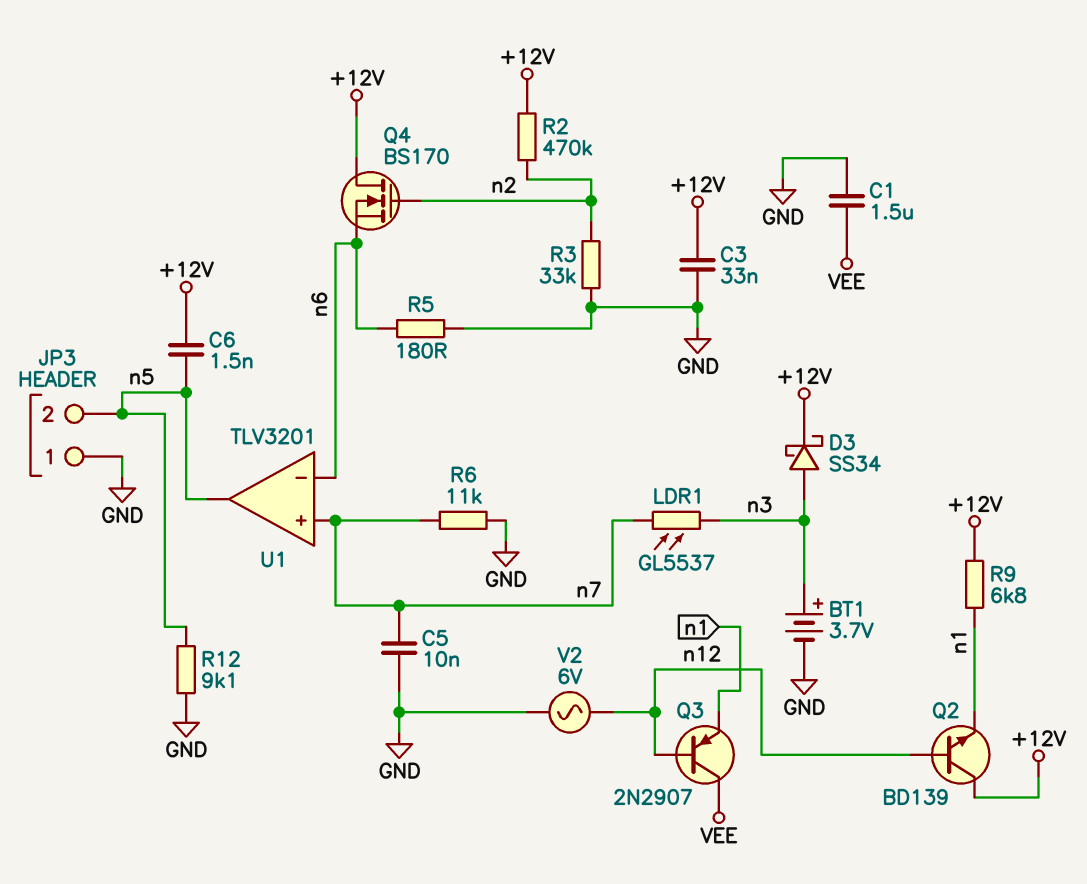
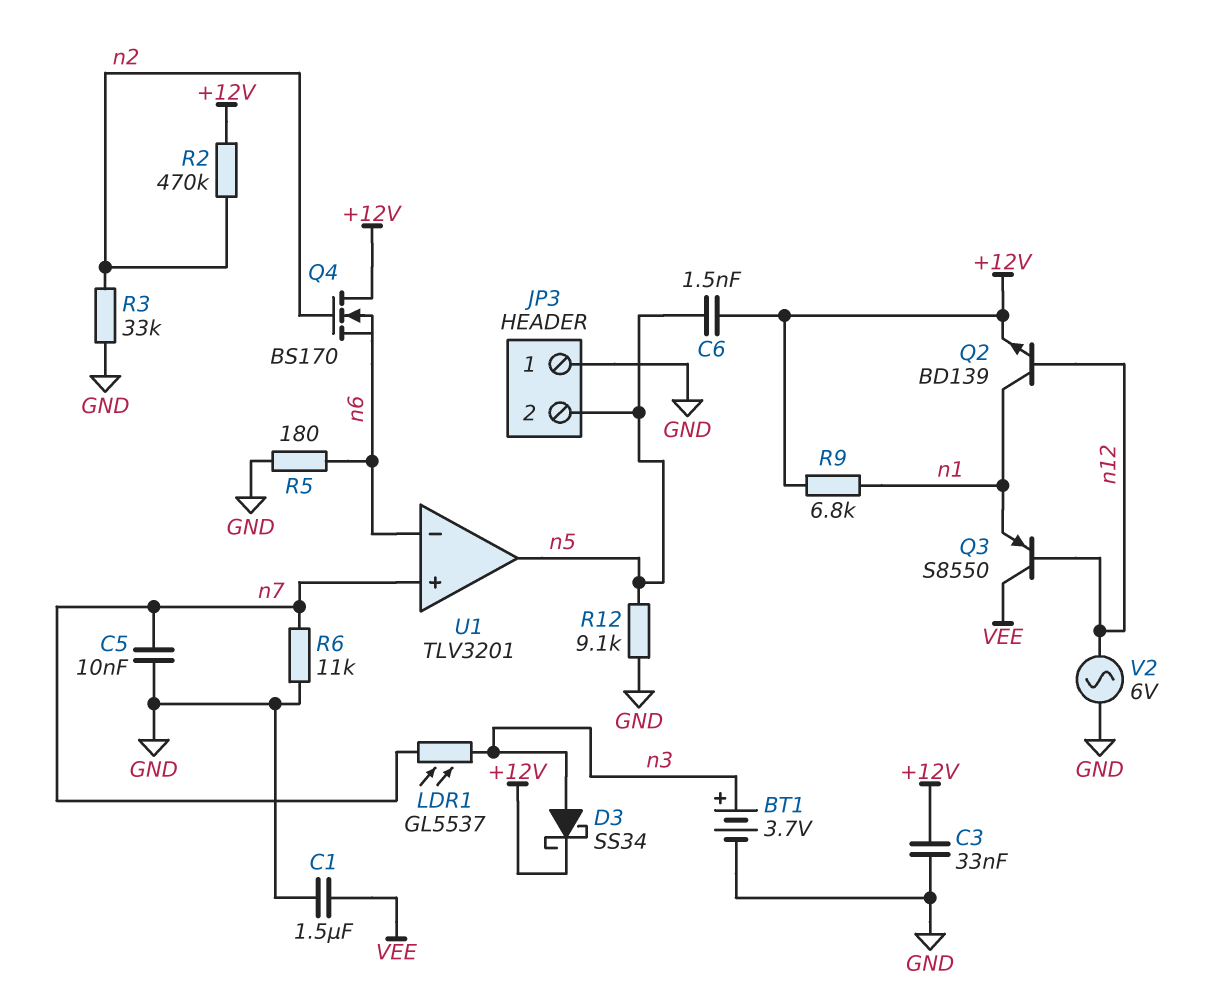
Q2: NPN BD139 (B n12, C +12V, E n1) -> NPN BD139 (B n12, C n1, E +12V)
Q3: PNP 2N2907 (B n12, C VEE, E n1) -> PNP S8550 (B n12, C VEE, E n1)

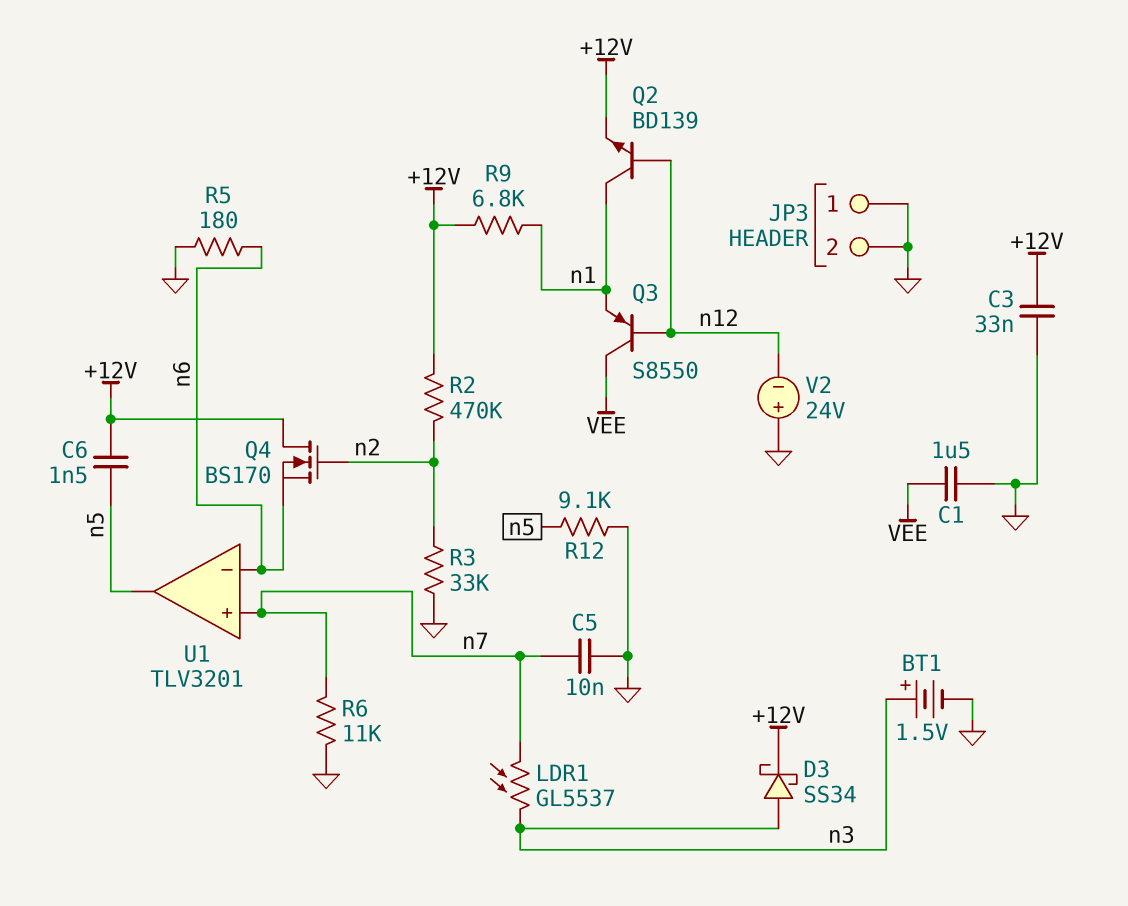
BT1: 3.7V (plus n3, minus GND) -> 1.5V (plus n3, minus GND)
JP3 pin 2: n5 -> GND
V2: AC 6V (GND, n12) -> 24V (plus GND, minus n12)

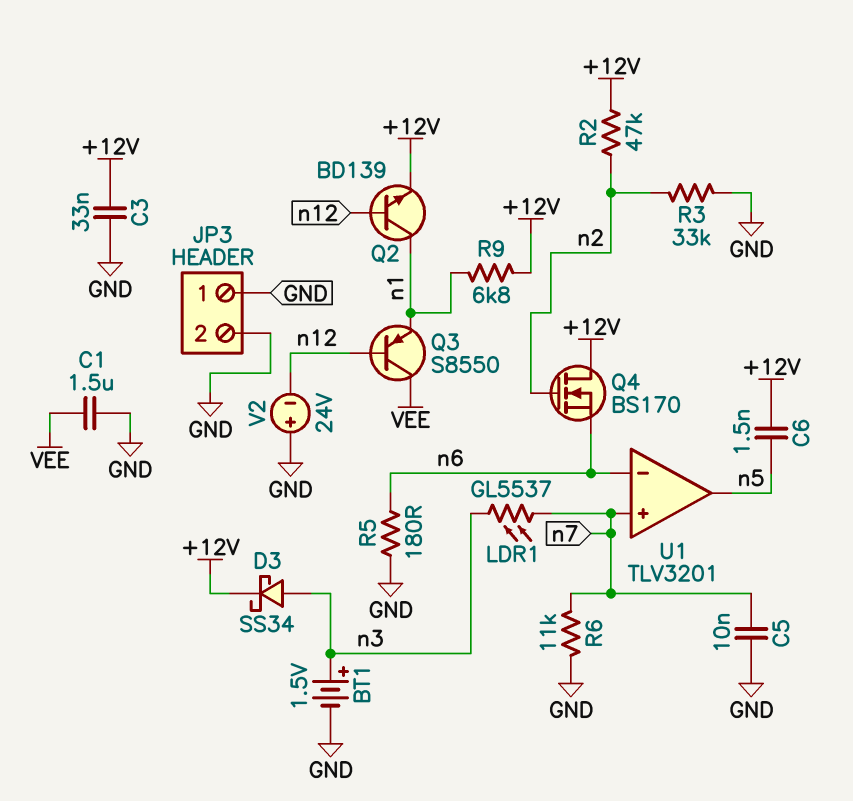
R2: 470k (+12V, n2) -> 47k (+12V, n2)
R12: 9.1k (GND, n5) -> none

